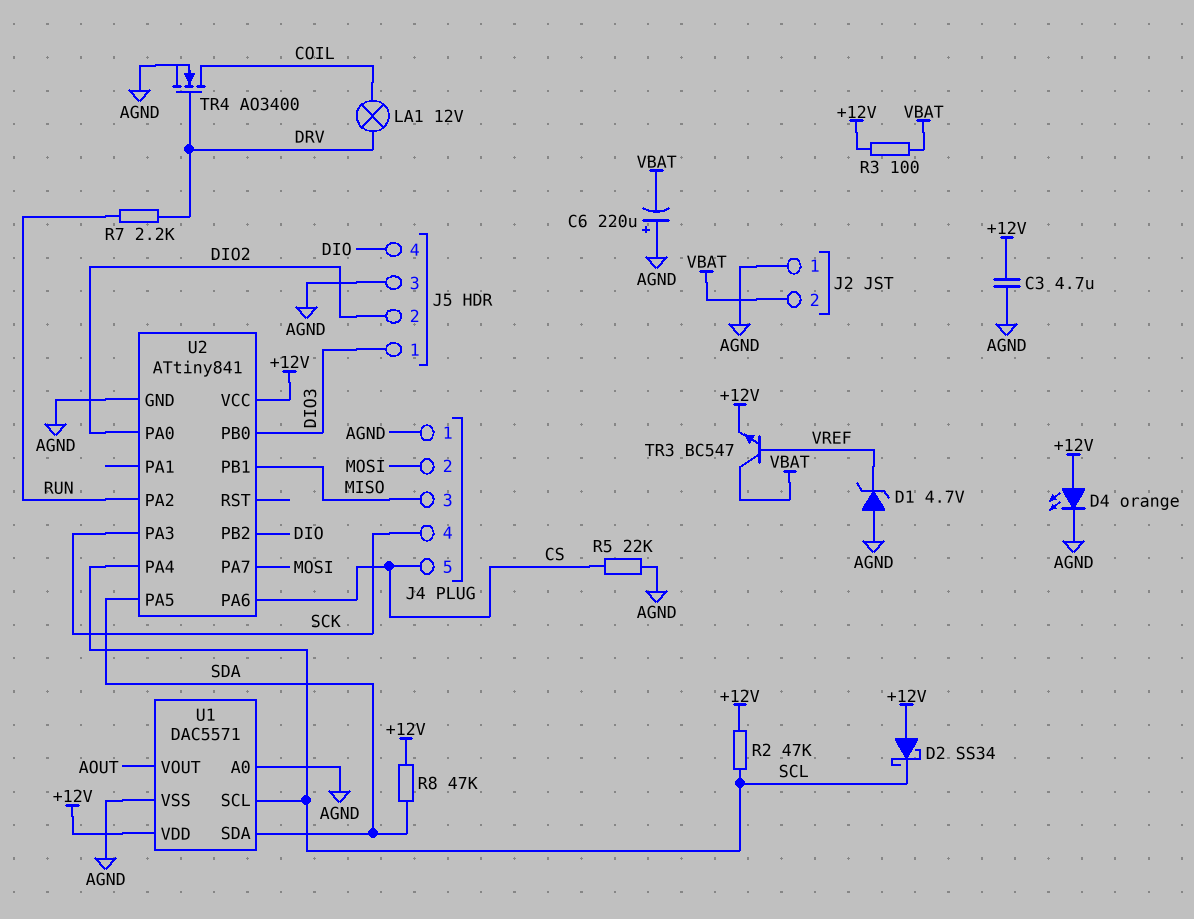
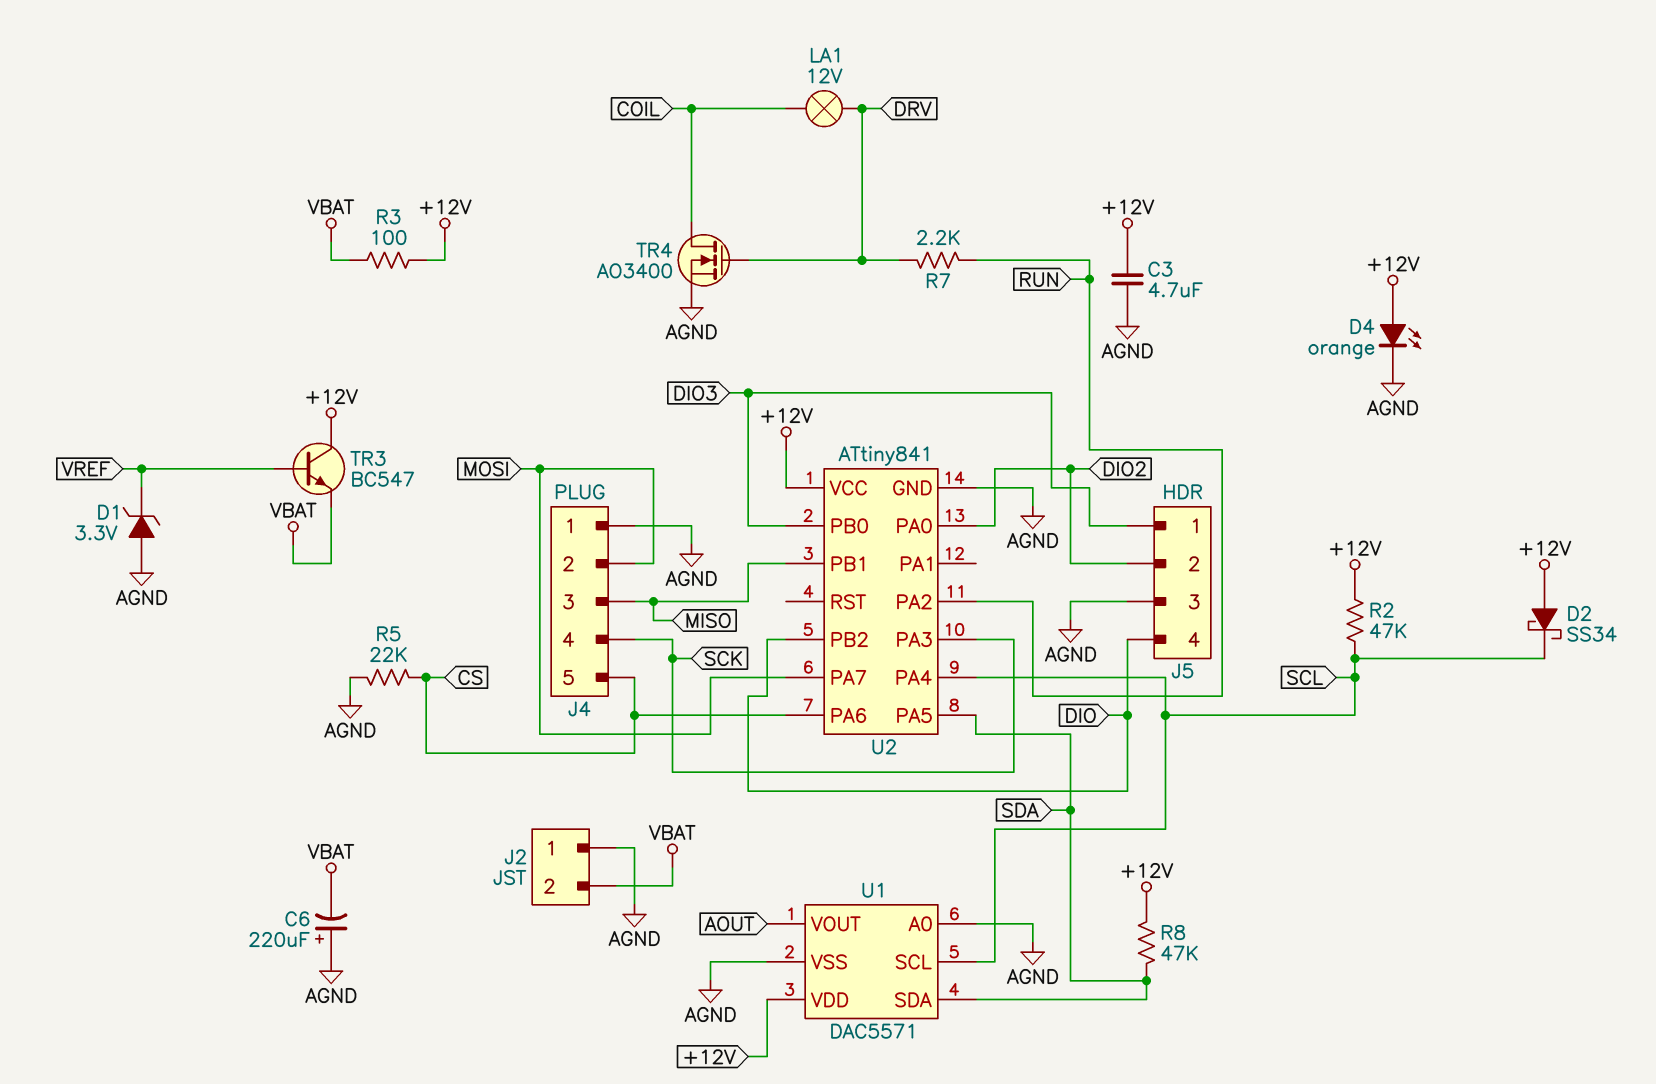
D1: zener 4.7V (A AGND, K VREF) -> zener 3.3V (A AGND, K VREF)
TR3: NPN BC547 (B VREF, C VBAT, E +12V) -> NPN BC547 (B VREF, C +12V, E VBAT)

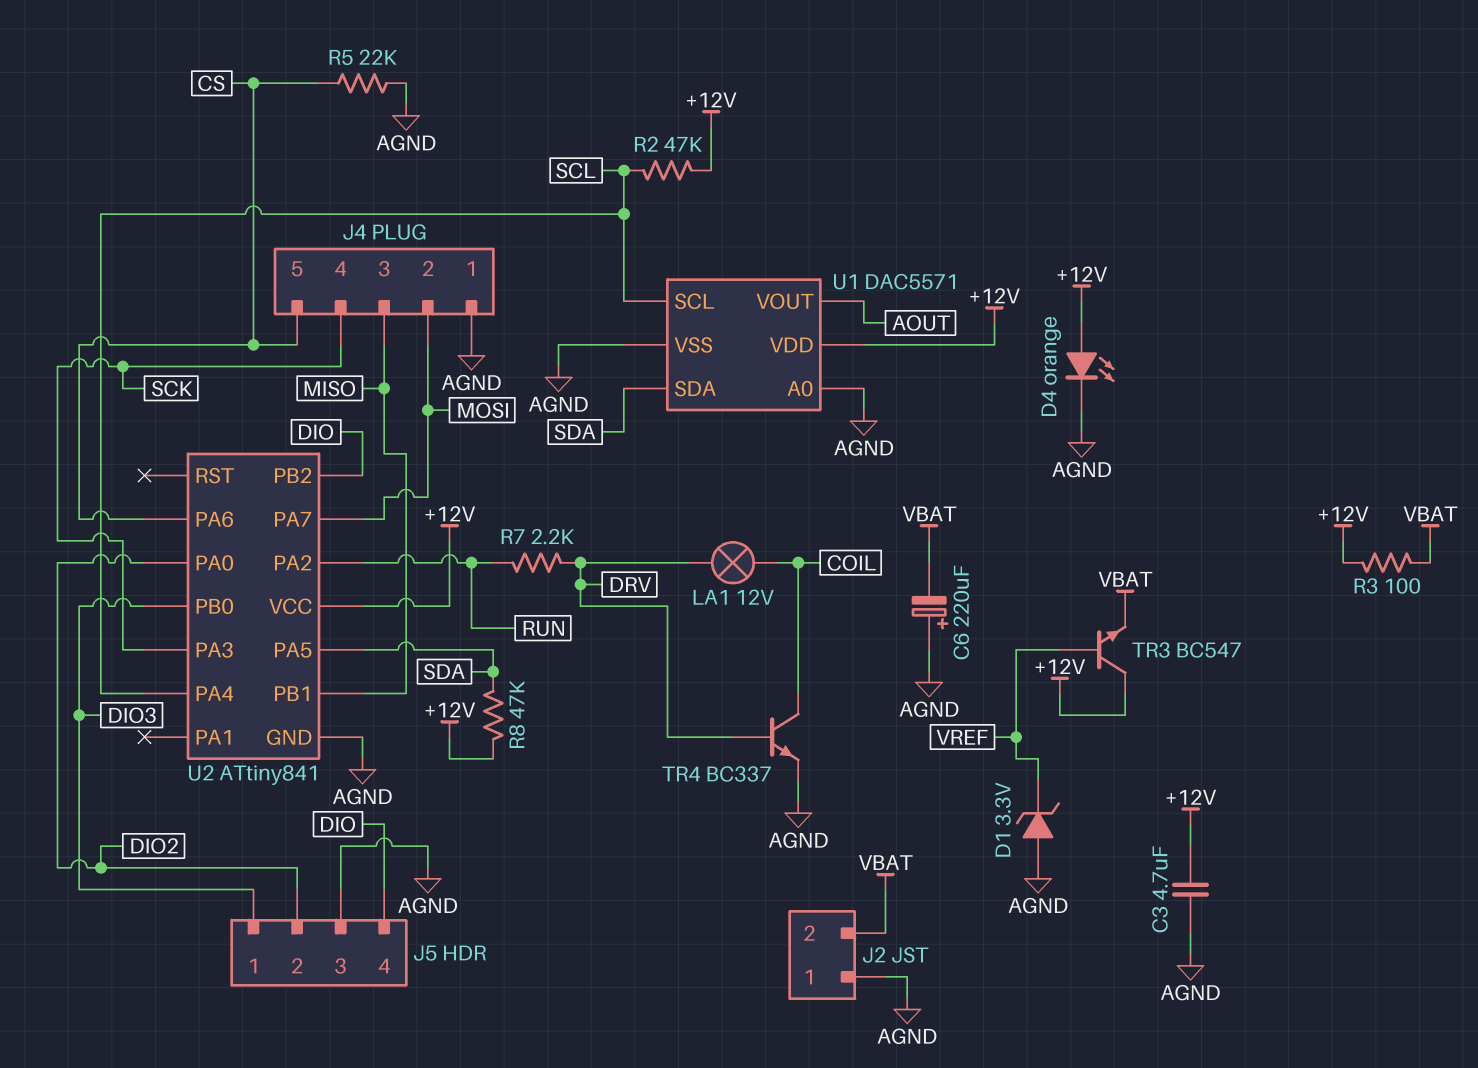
D2: schottky SS34 (A +12V, K SCL) -> none
TR4: NMOS AO3400 (G DRV, D COIL, S AGND) -> NPN BC337 (B DRV, C COIL, E AGND)

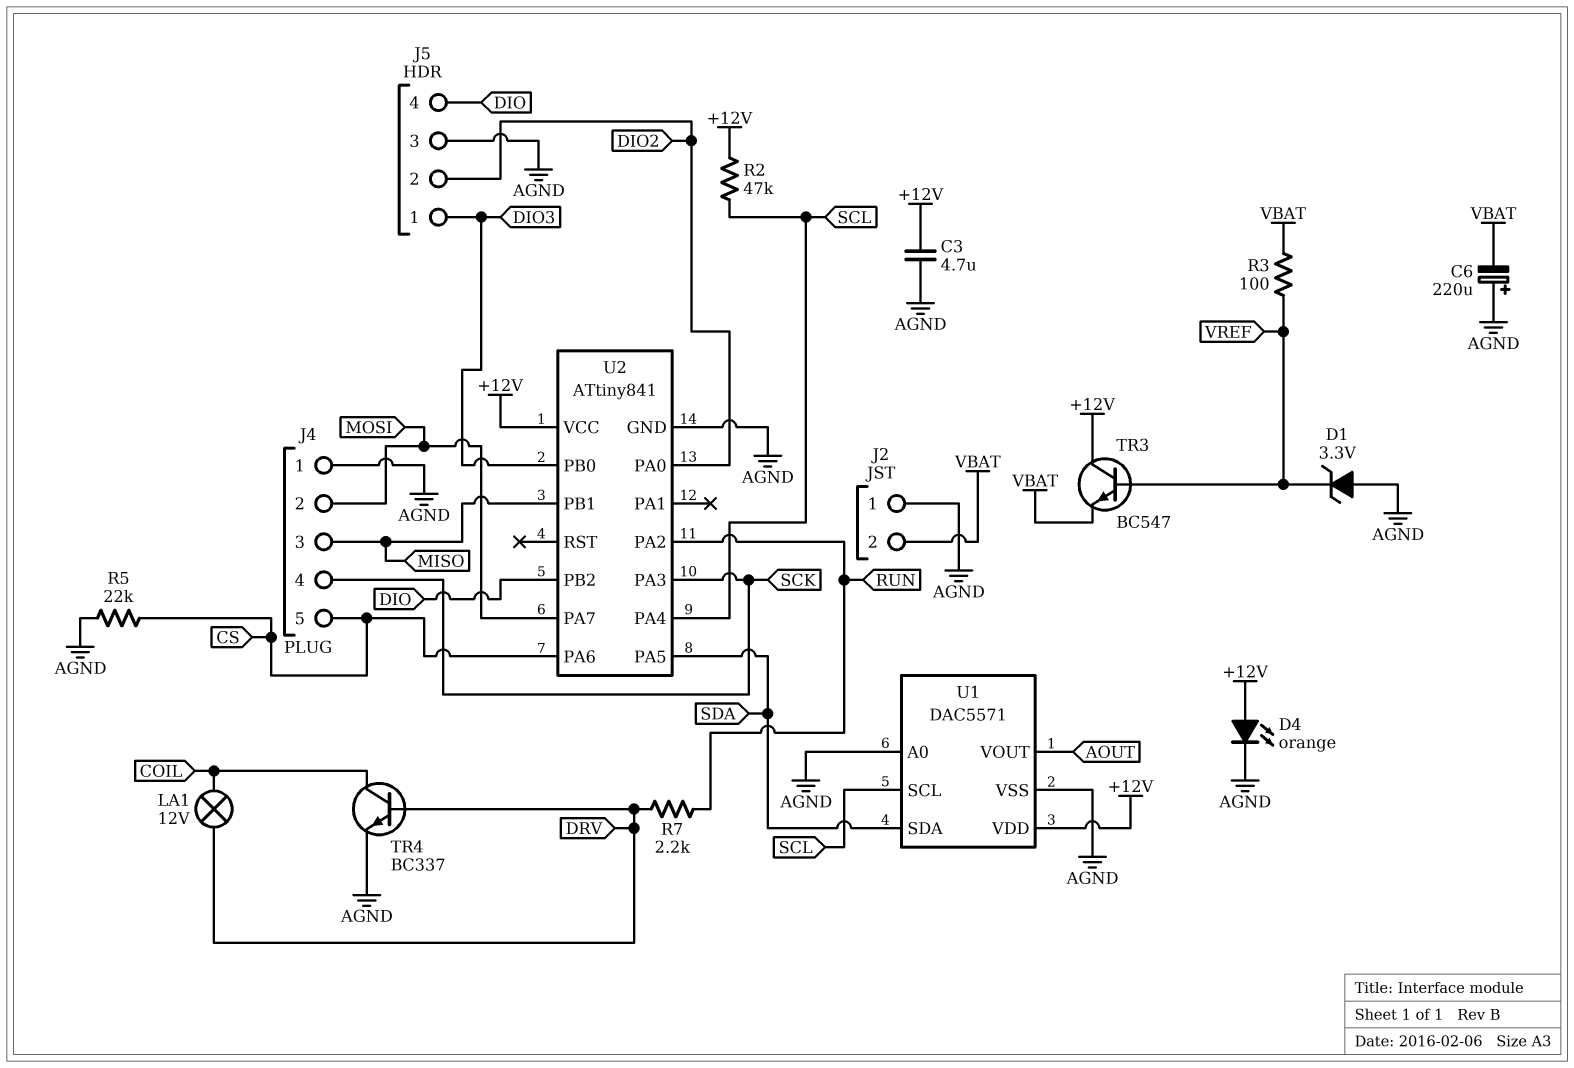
R3: 100 (+12V, VBAT) -> 100 (VBAT, VREF)
R8: 47k (+12V, SDA) -> none

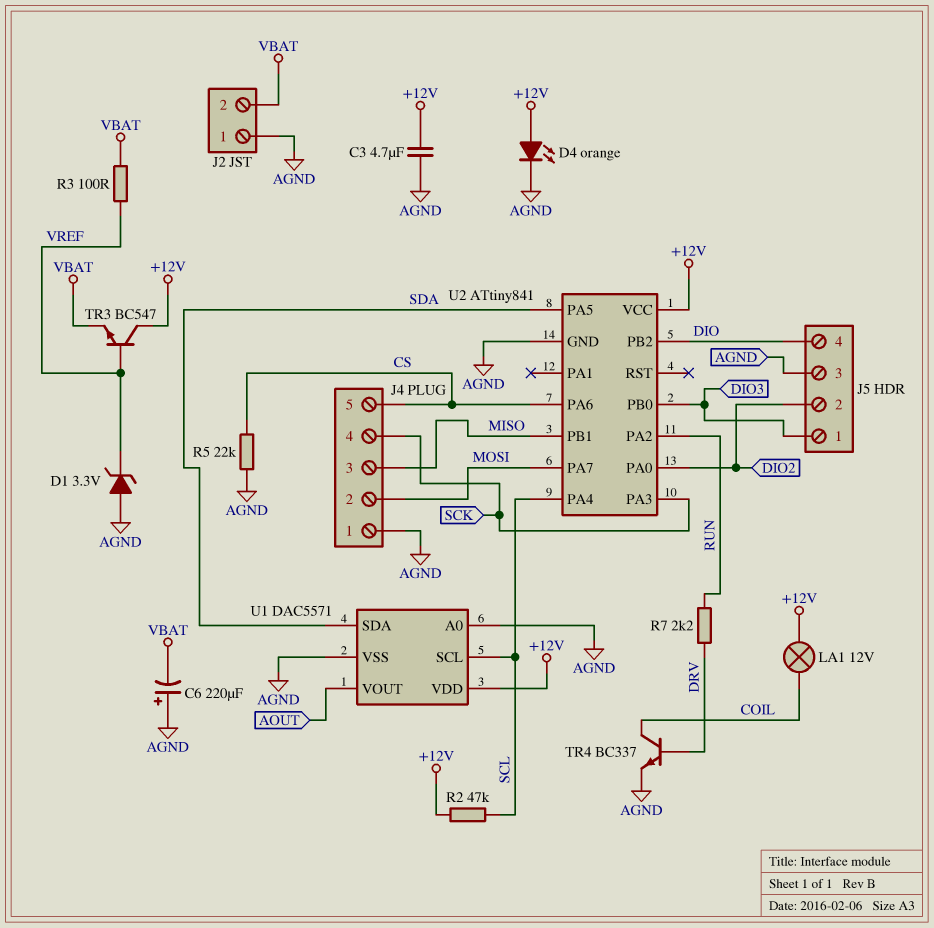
LA1: lamp 12V (COIL, DRV) -> lamp 12V (+12V, COIL)

